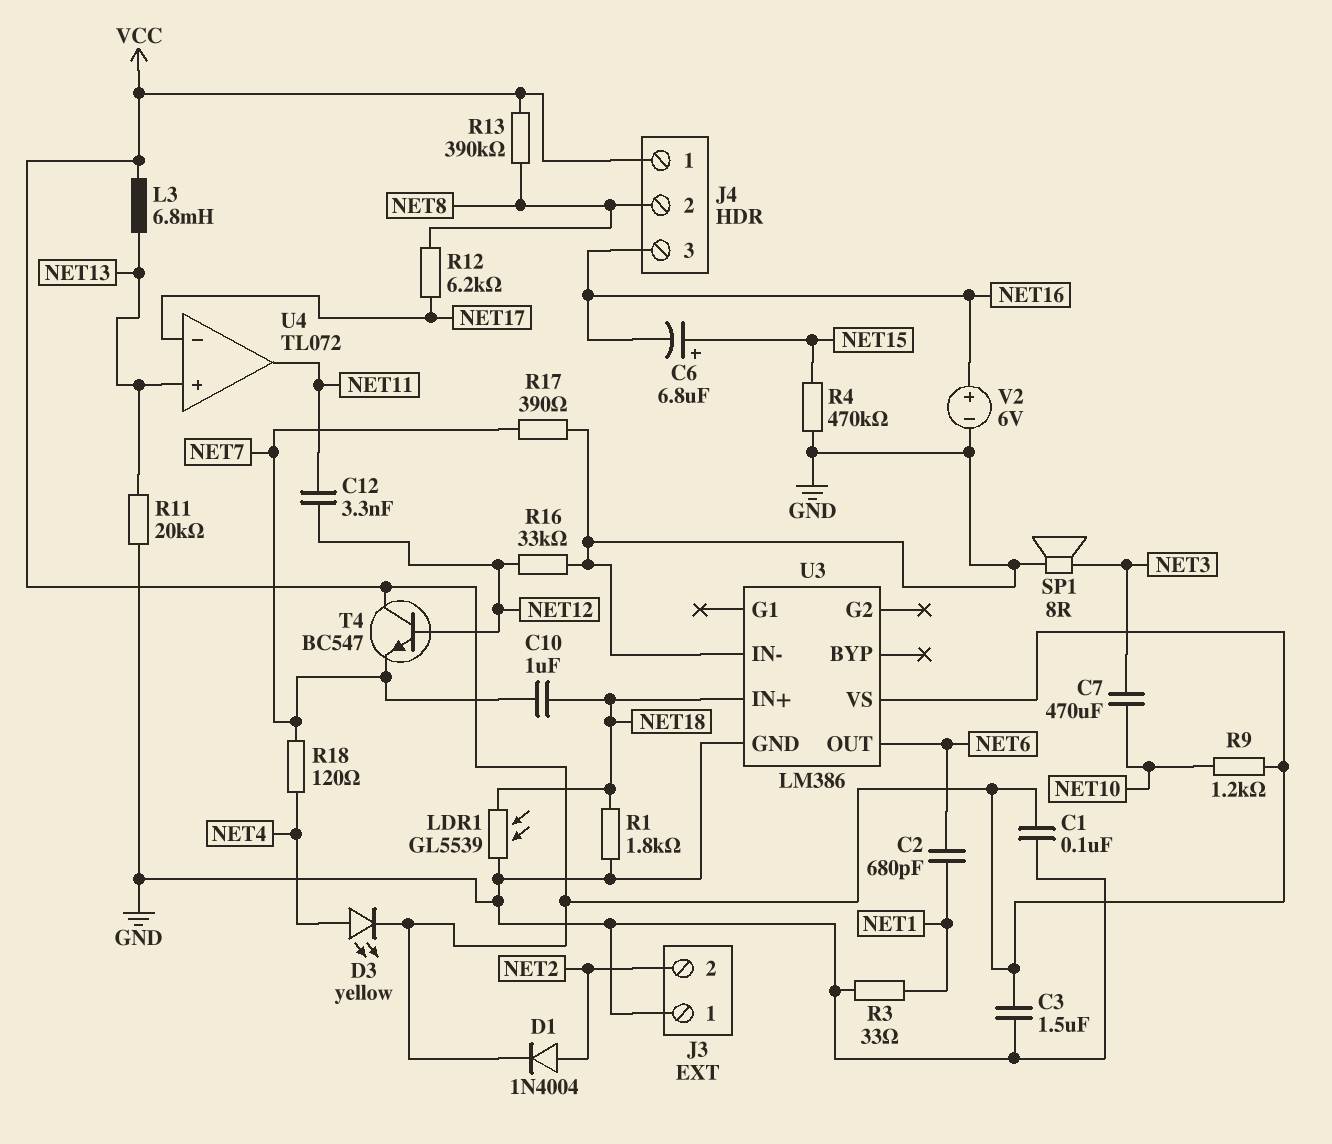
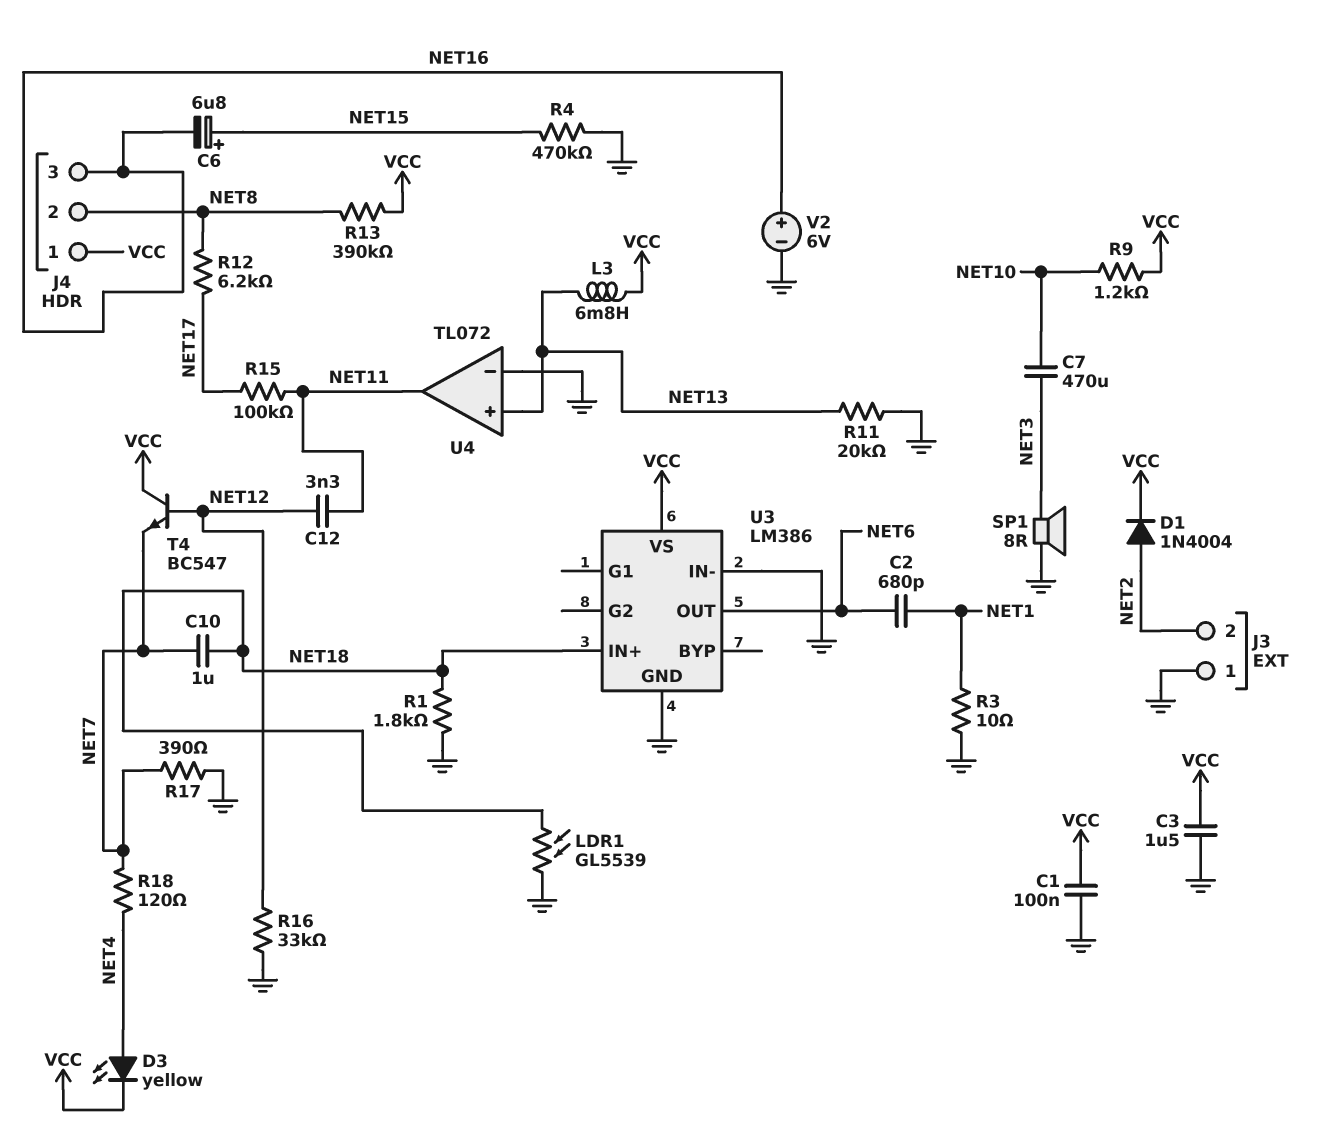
R3: 33 (GND, NET1) -> 10 (GND, NET1)
R15: none -> 100k (NET11, NET17)
U4 pin in-: NET17 -> GND

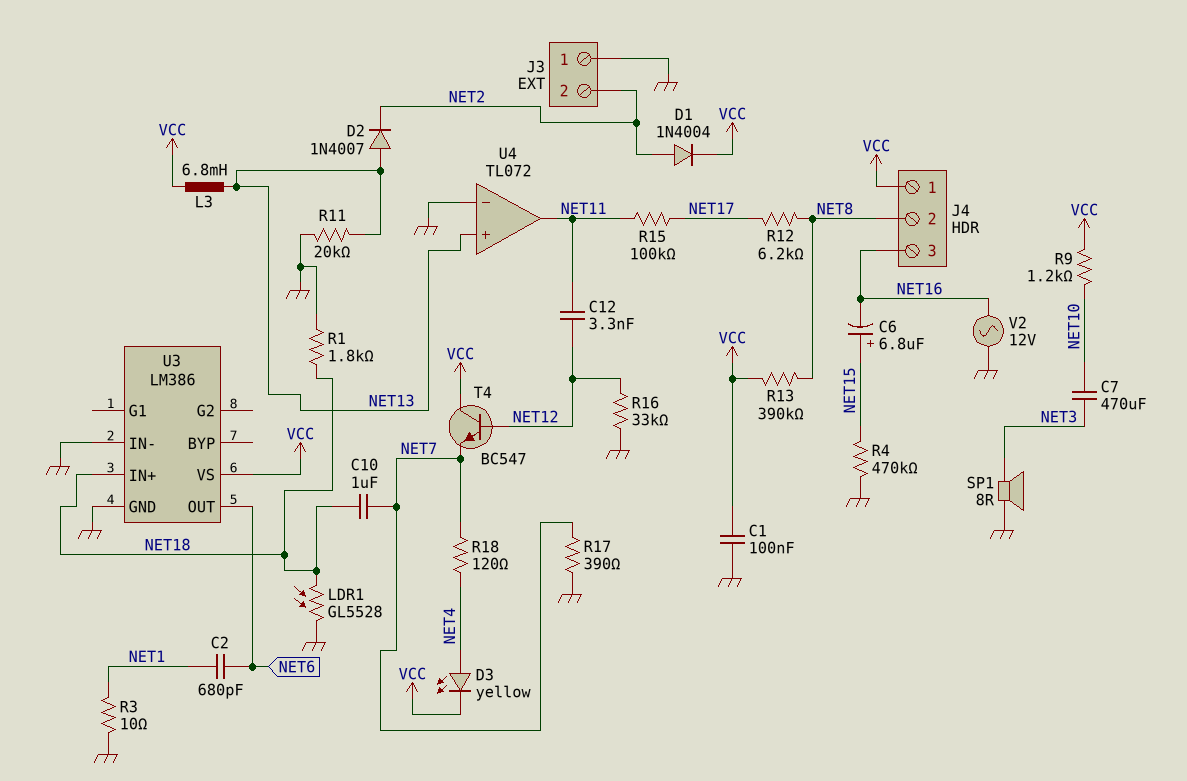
C3: 1.5uF (GND, VCC) -> none
D2: none -> diode 1N4007 (A NET13, K NET2)
LDR1: GL5539 (GND, NET18) -> GL5528 (GND, NET18)
V2: 6V (plus NET16, minus GND) -> AC 12V (GND, NET16)

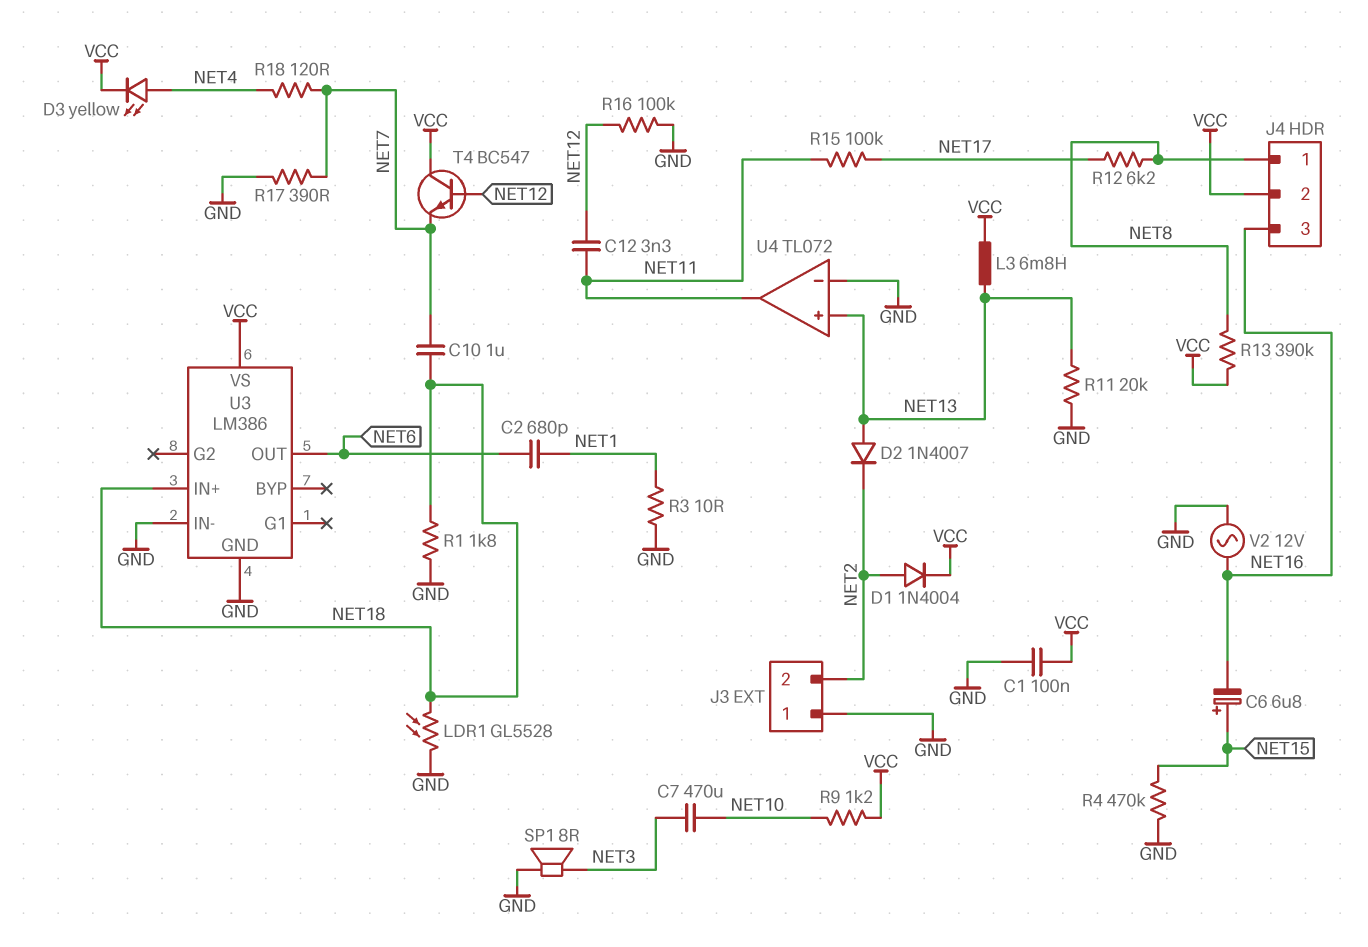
J4 pin 1: VCC -> NET8
J4 pin 2: NET8 -> VCC
R16: 33k (GND, NET12) -> 100k (GND, NET12)

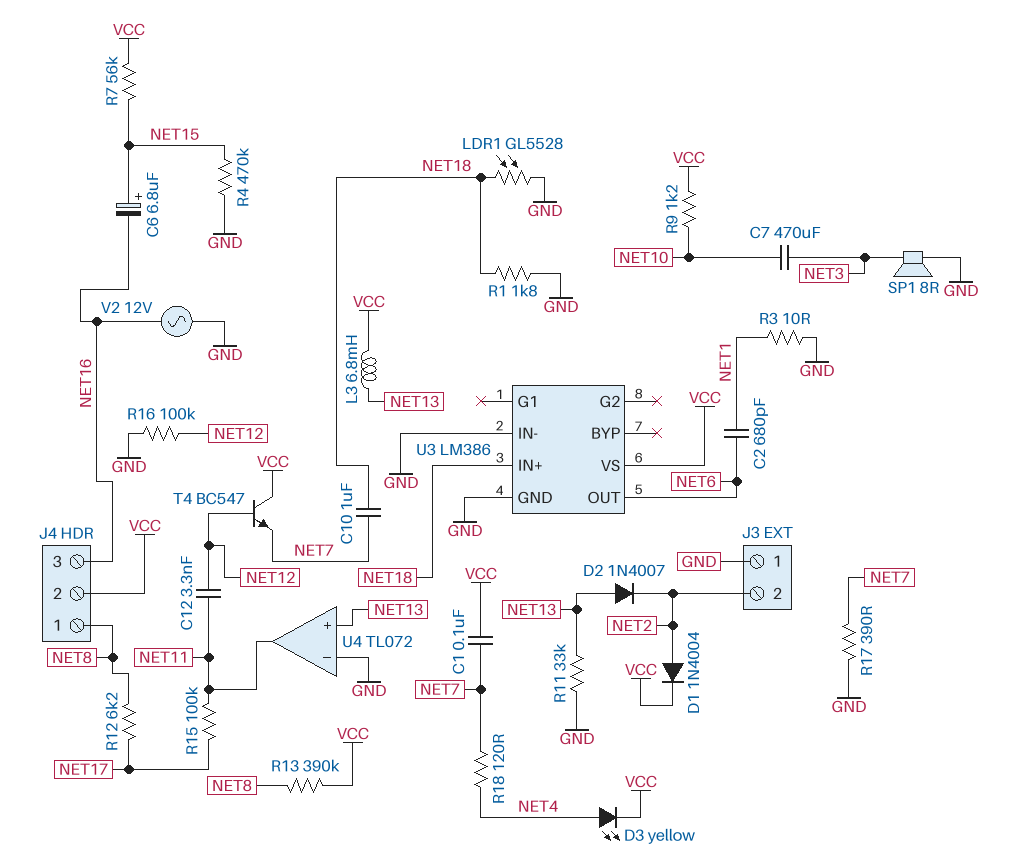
C1: 100nF (GND, VCC) -> 100nF (NET7, VCC)
R7: none -> 56k (NET15, VCC)
R11: 20k (GND, NET13) -> 33k (GND, NET13)

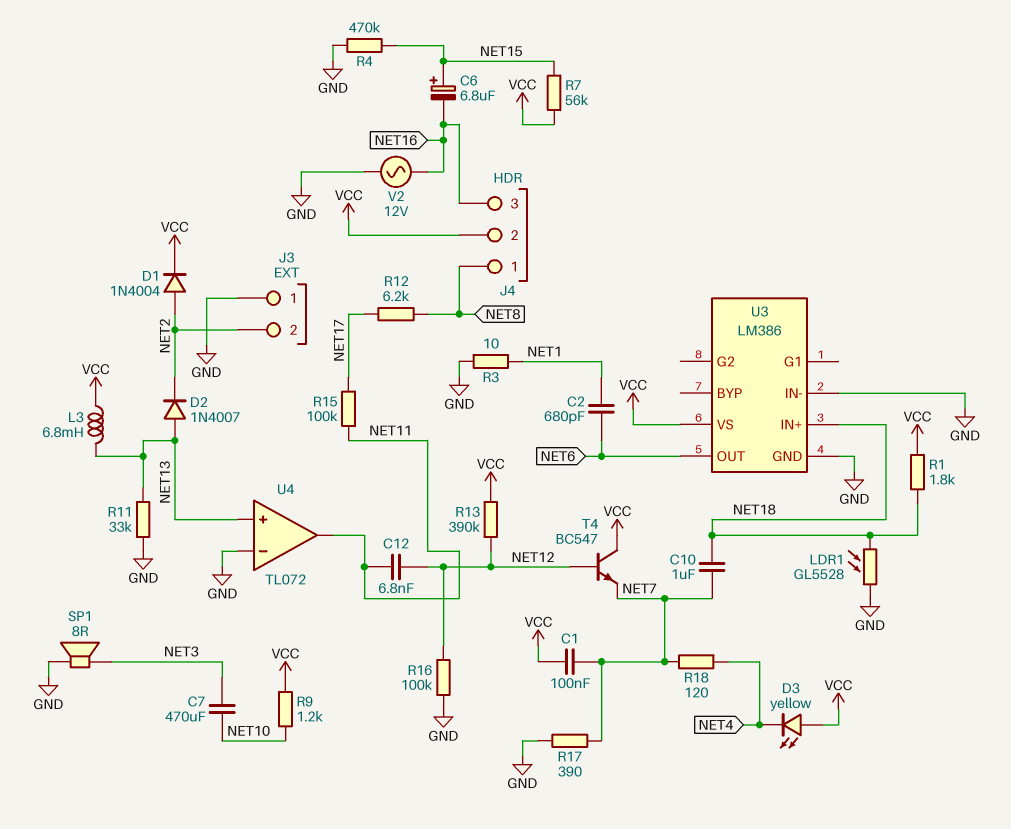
C12: 3.3nF (NET11, NET12) -> 6.8nF (NET11, NET12)
D3: LED yellow (A NET4, K VCC) -> LED yellow (A VCC, K NET4)
R1: 1.8k (GND, NET18) -> 1.8k (NET18, VCC)
R13: 390k (NET8, VCC) -> 390k (NET12, VCC)

